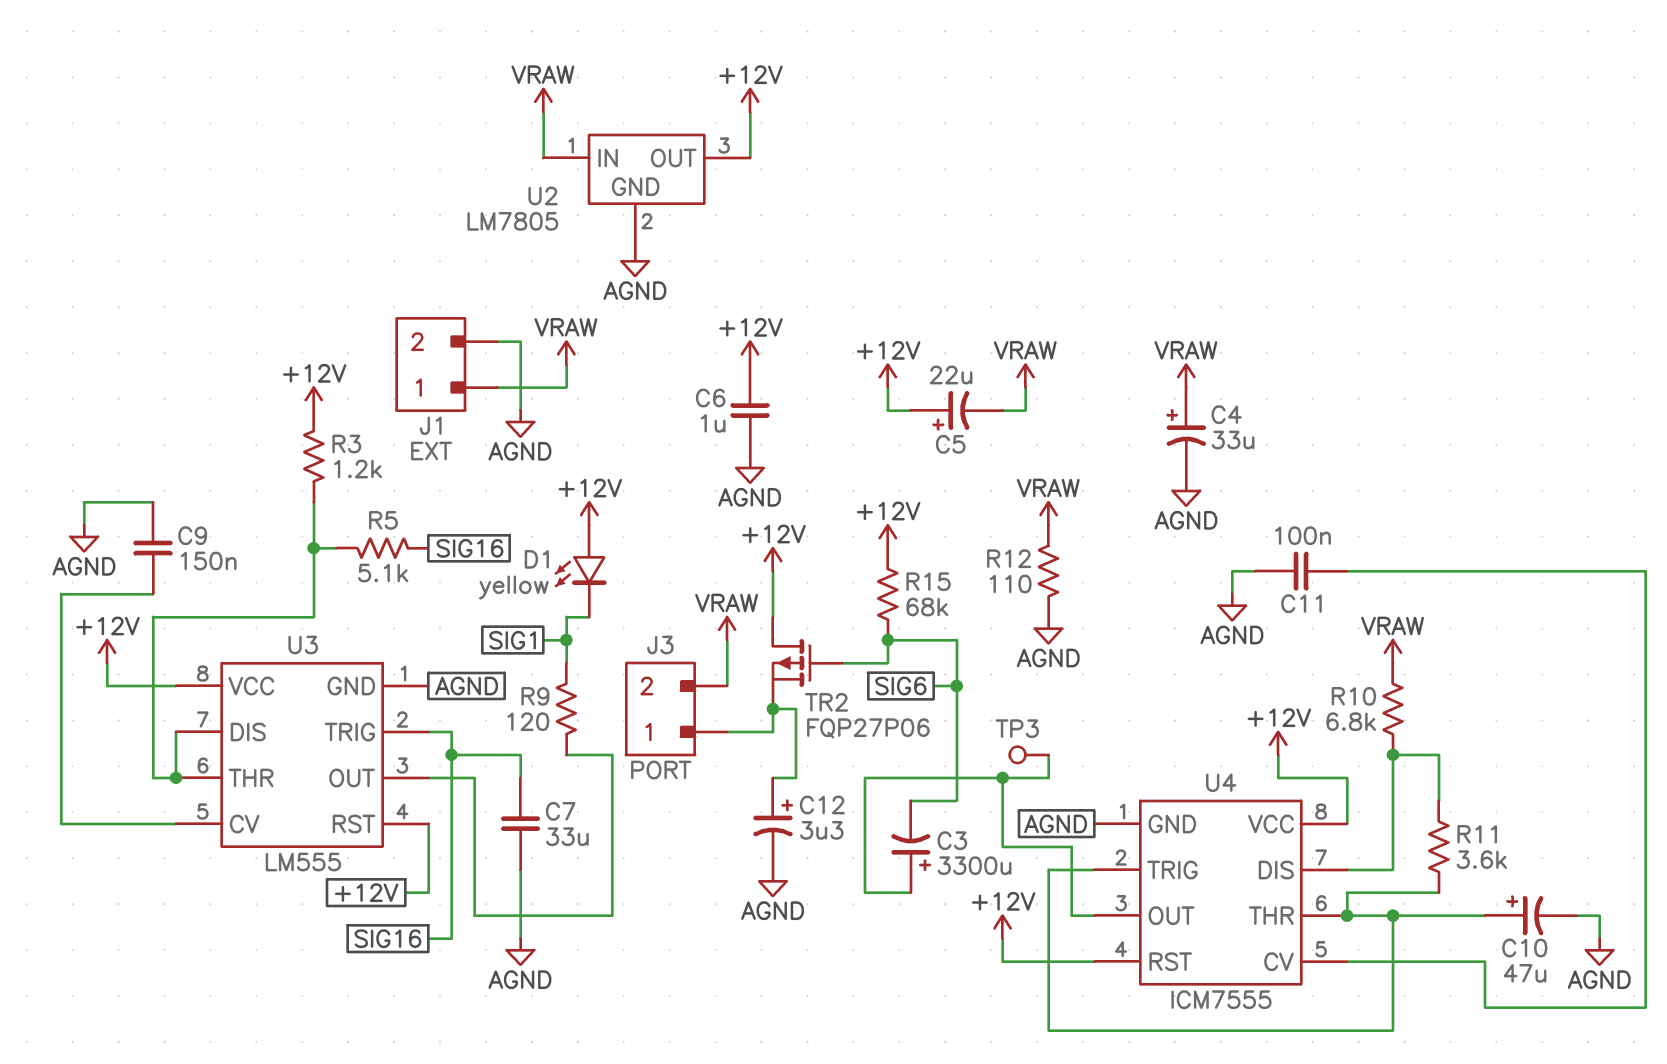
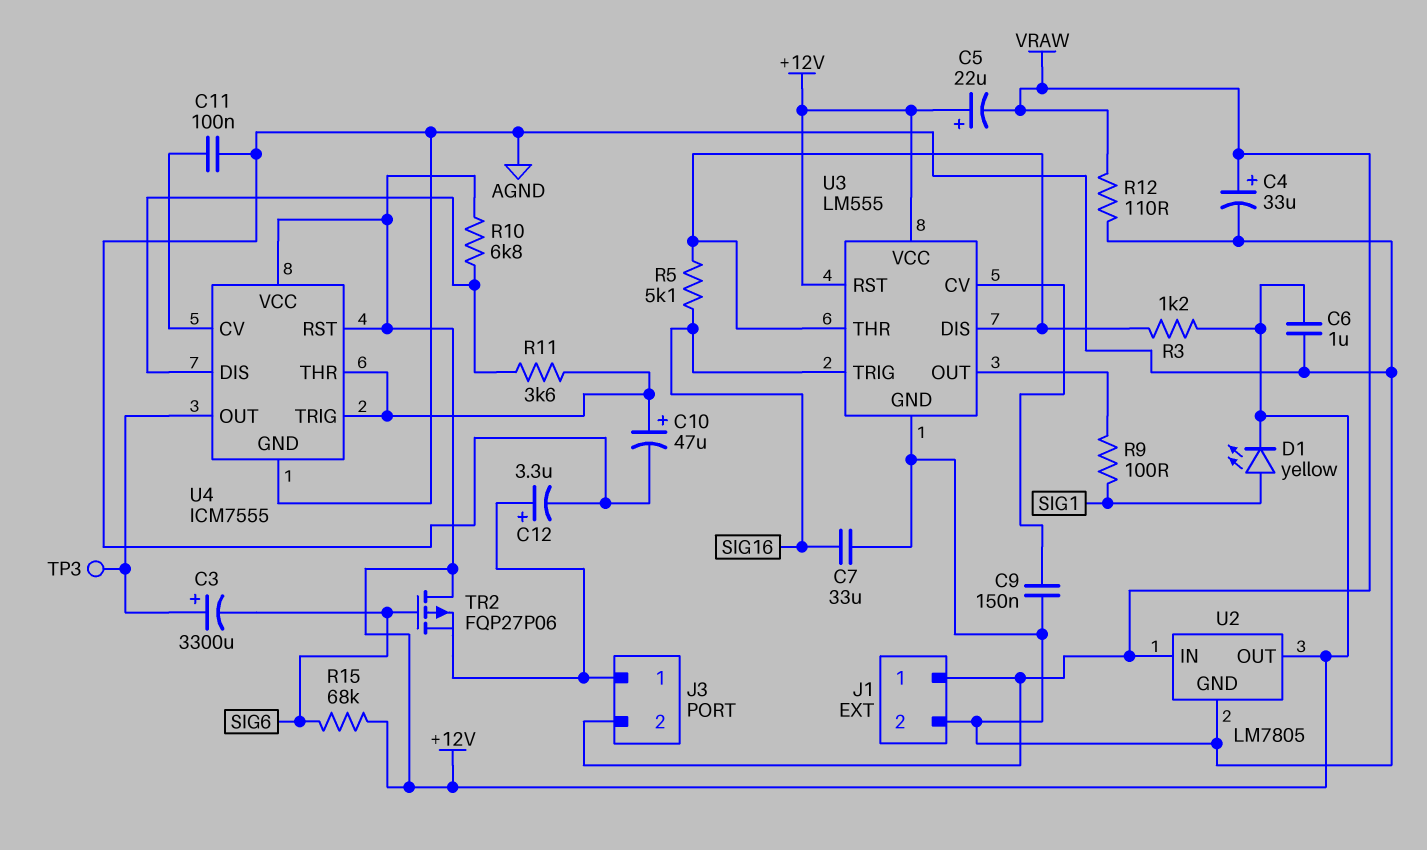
D1: LED yellow (A +12V, K SIG1) -> LED yellow (A SIG1, K +12V)
R9: 120 (SIG1, U3/OUT) -> 100 (SIG1, U3/OUT)
R10: 6.8k (U4/DIS, VRAW) -> 6.8k (+12V, U4/DIS)

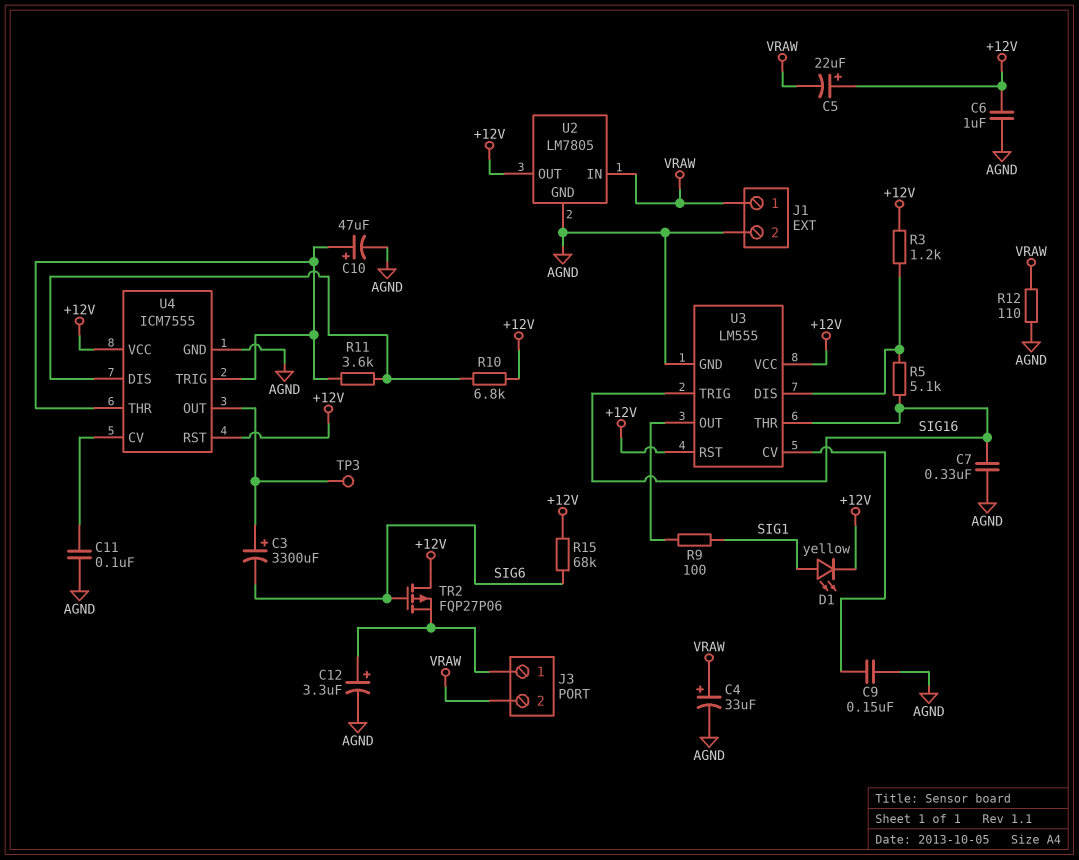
C7: 33uF (AGND, SIG16) -> 330nF (AGND, SIG16)
U3 pin THR: U3/DIS -> SIG16

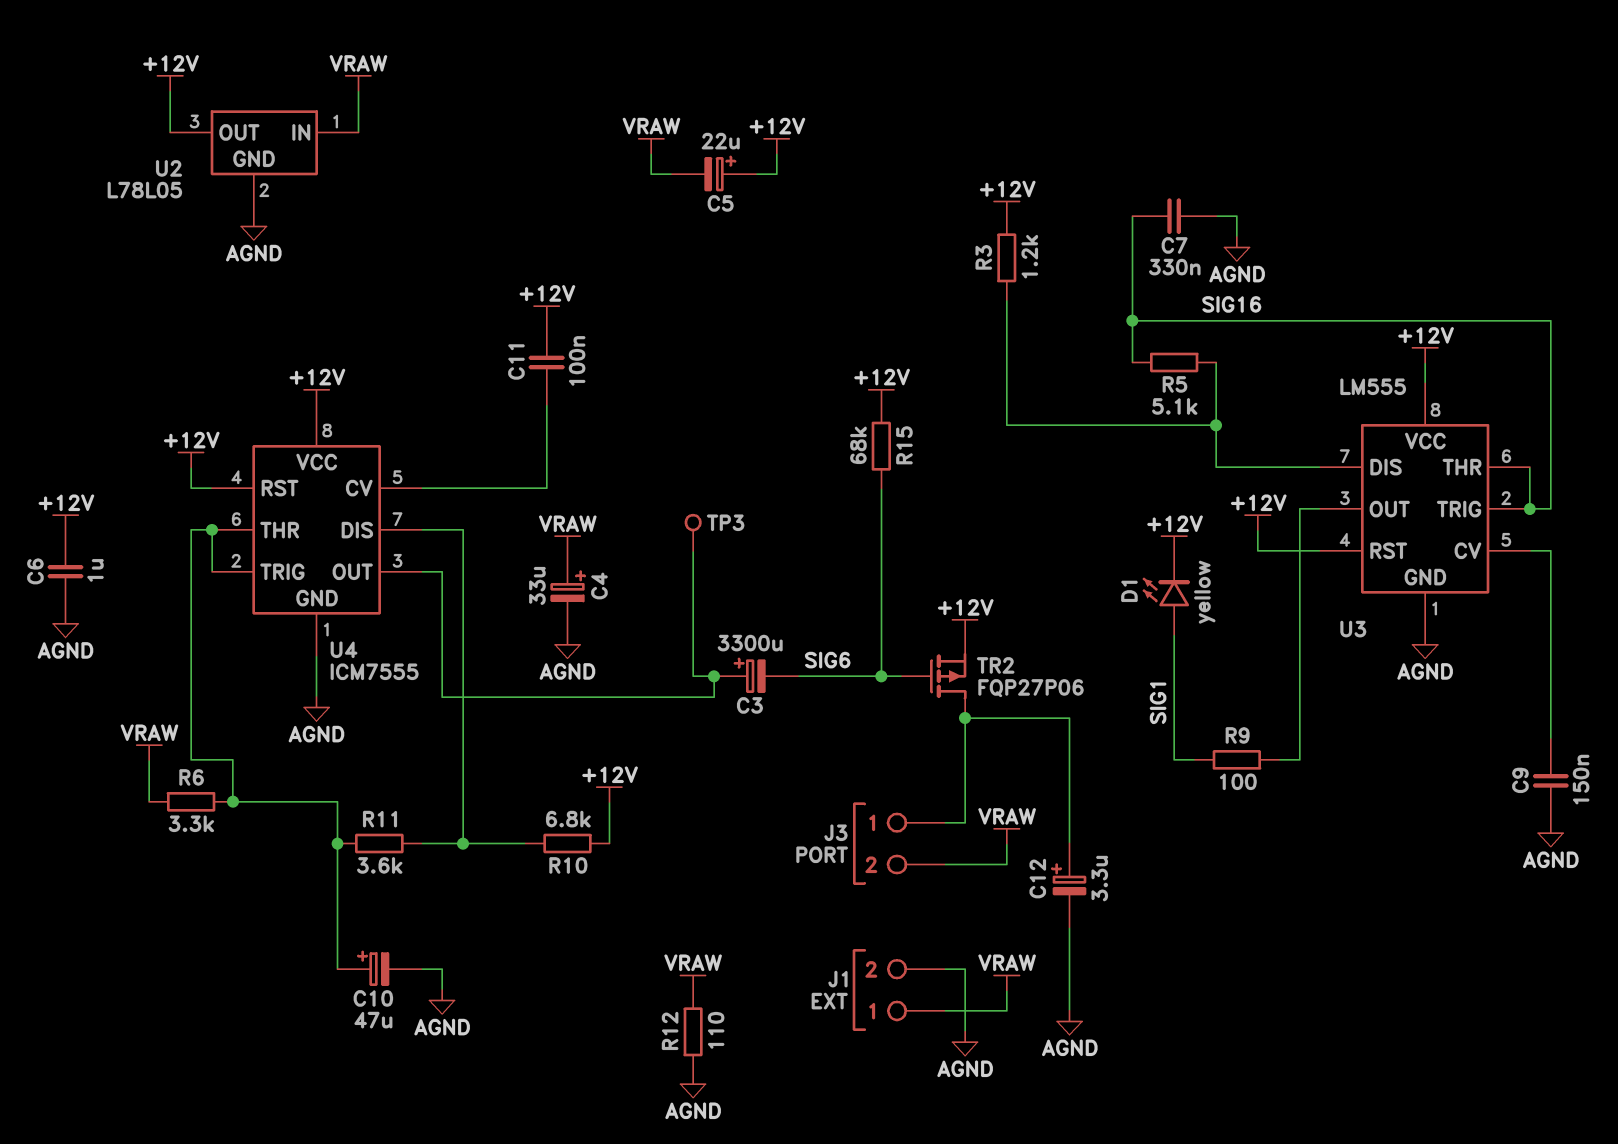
C11: 100nF (AGND, U4/CV) -> 100nF (+12V, U4/CV)
R6: none -> 3.3k (U4/THR, VRAW)
TR2: PMOS FQP27P06 (G SIG6, D +12V, S J3/1) -> PMOS FQP27P06 (G SIG6, D J3/1, S +12V)
U2: LM7805 -> L78L05

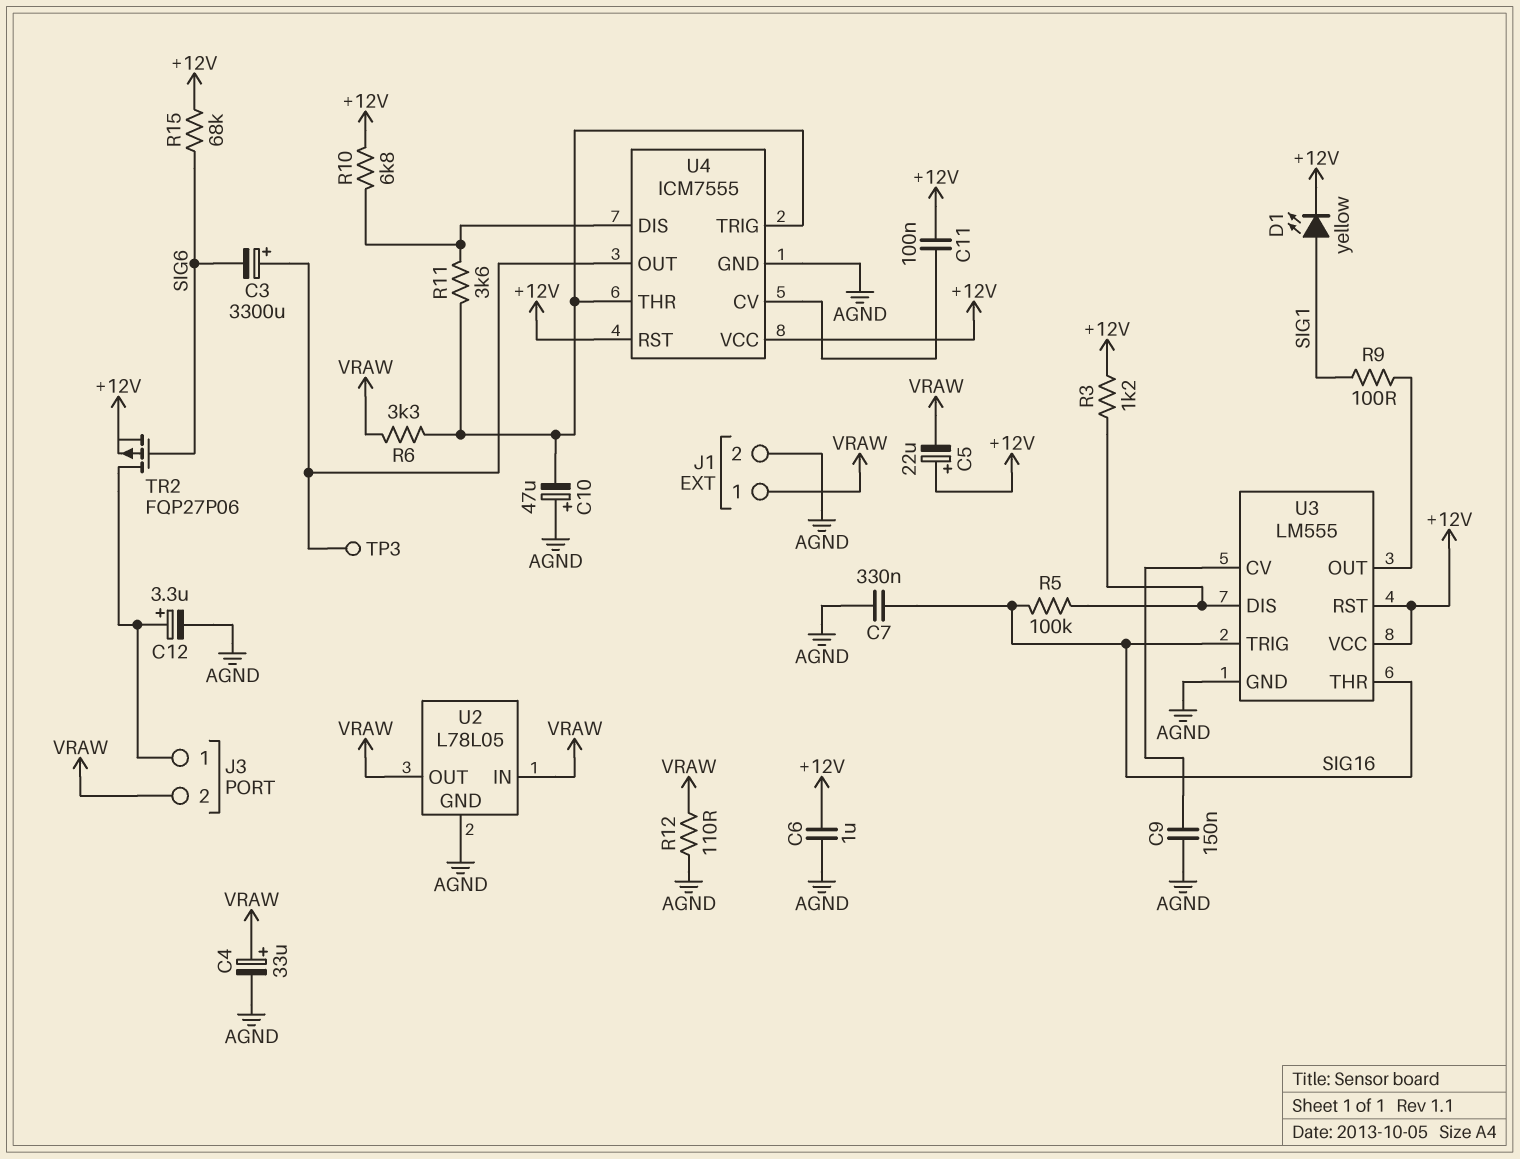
C10: 47uF (plus U4/THR, minus AGND) -> 47uF (plus AGND, minus U4/THR)
R5: 5.1k (SIG16, U3/DIS) -> 100k (SIG16, U3/DIS)
U2 pin OUT: +12V -> VRAW

